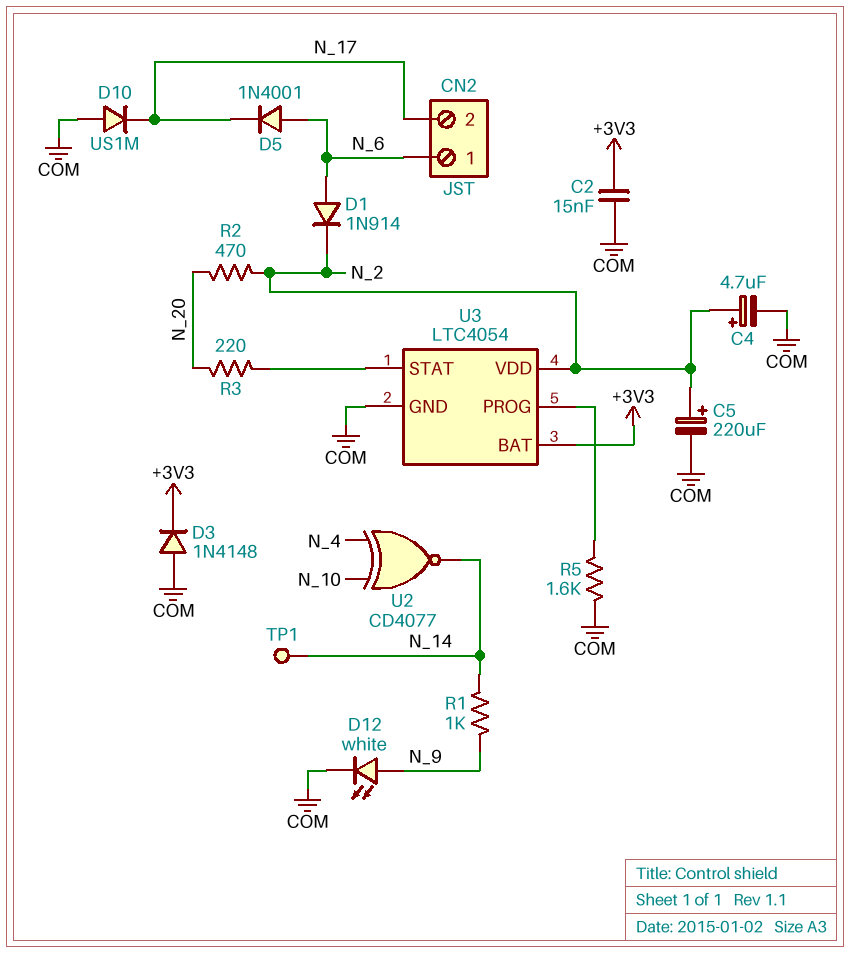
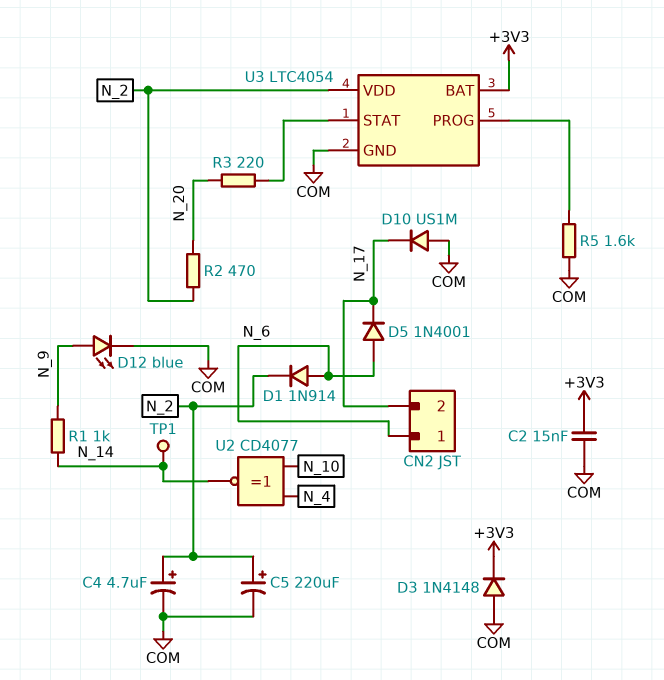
D12: LED white (A N_9, K COM) -> LED blue (A N_9, K COM)

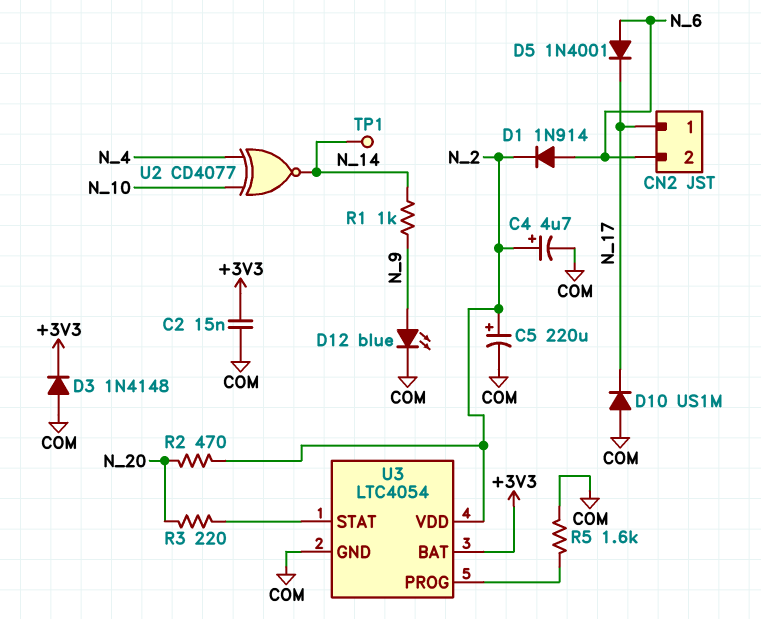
CN2 pin 1: N_6 -> N_17
CN2 pin 2: N_17 -> N_6

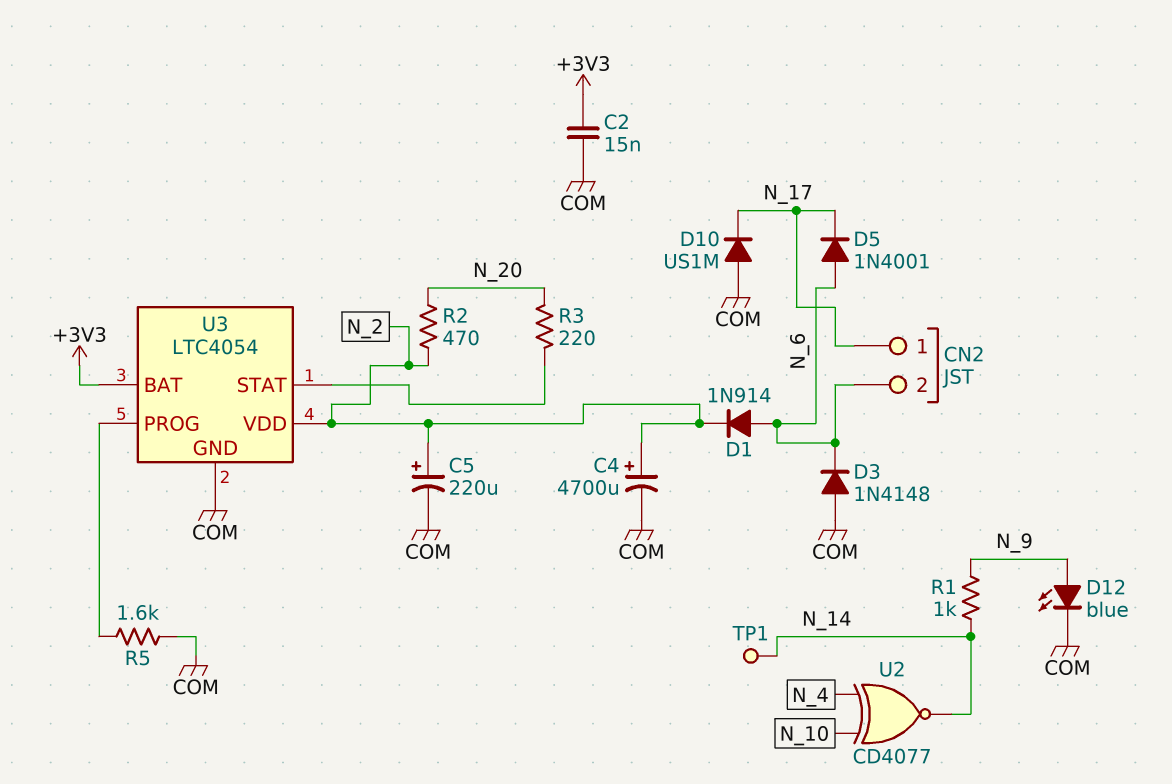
C4: 4.7uF (plus N_2, minus COM) -> 4700uF (plus N_2, minus COM)
D3: diode 1N4148 (A COM, K +3V3) -> diode 1N4148 (A COM, K N_6)

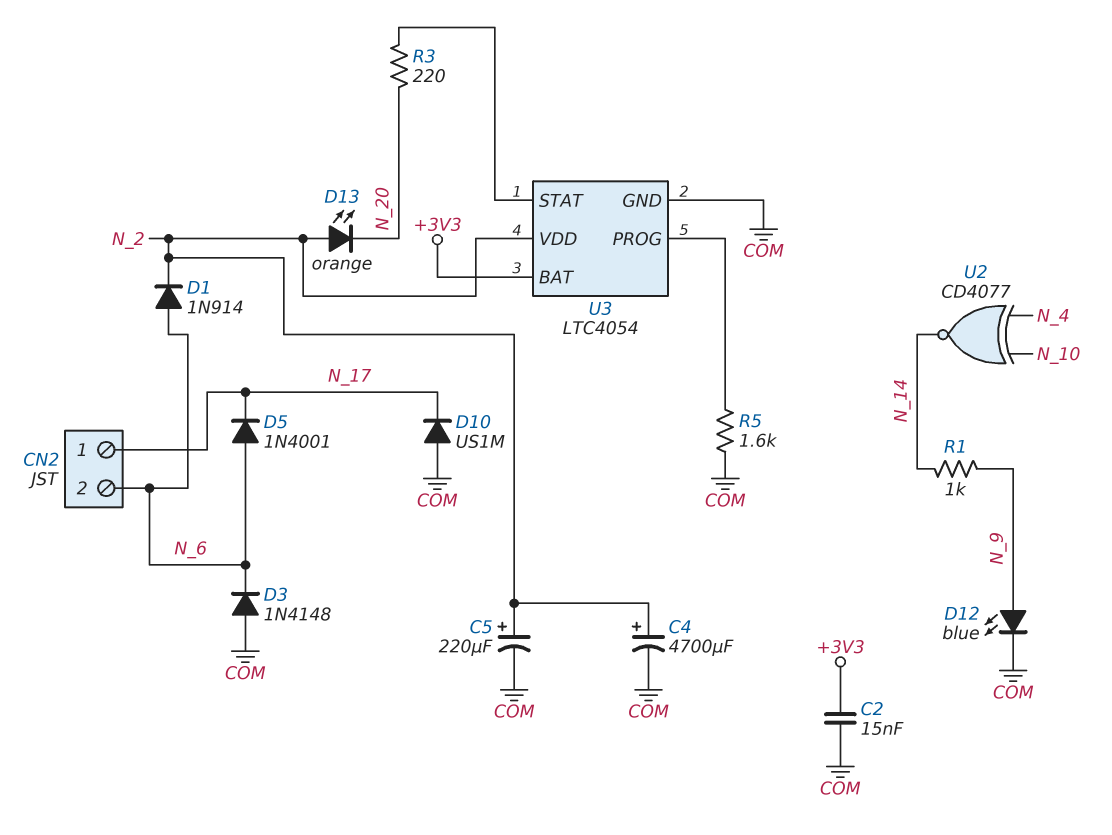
D13: none -> LED orange (A N_2, K N_20)
R2: 470 (N_2, N_20) -> none
TP1: test point (N_14) -> none

